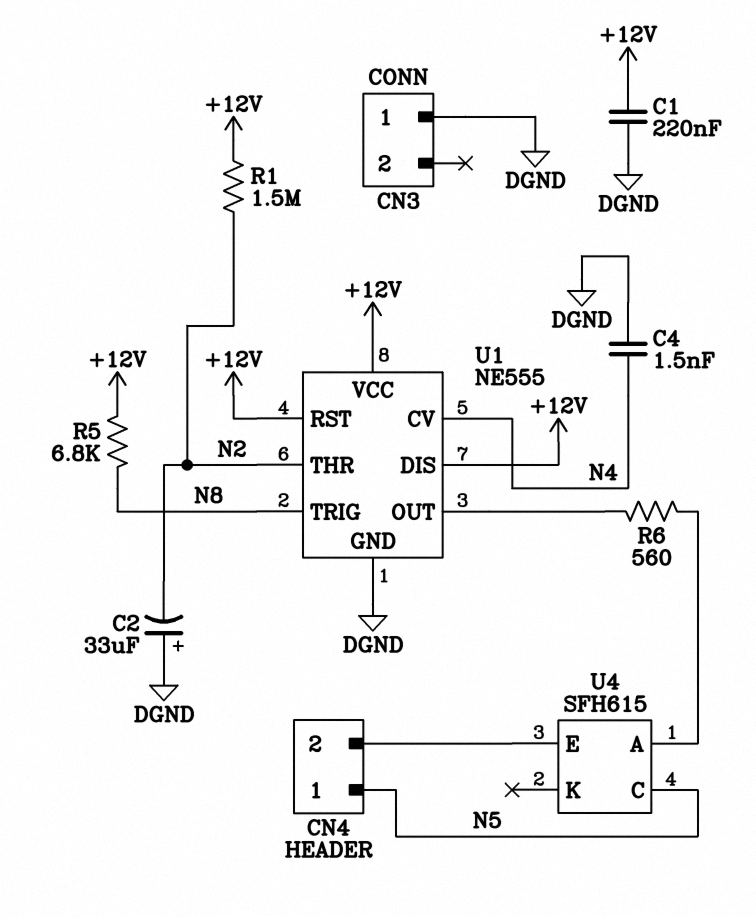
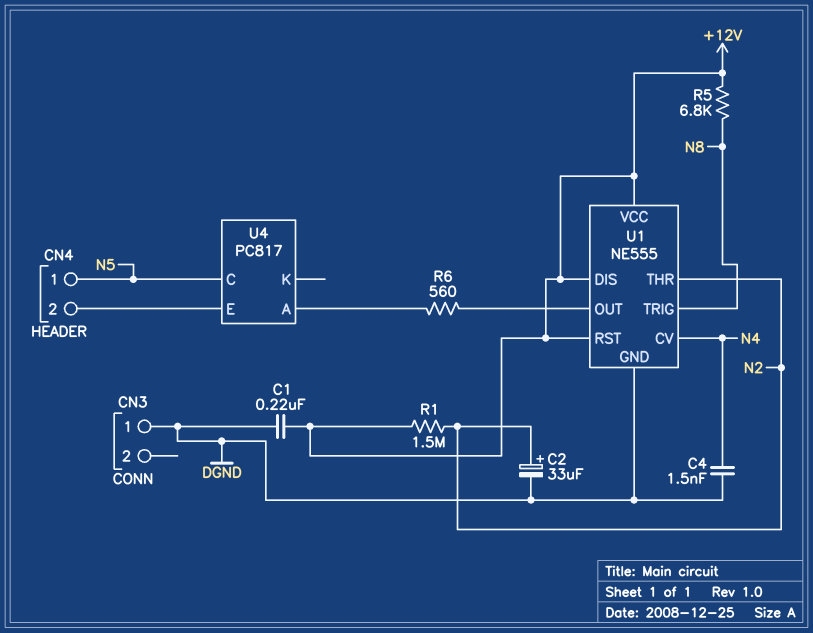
C2: 33uF (plus DGND, minus N2) -> 33uF (plus N2, minus DGND)
U4: SFH615 -> PC817

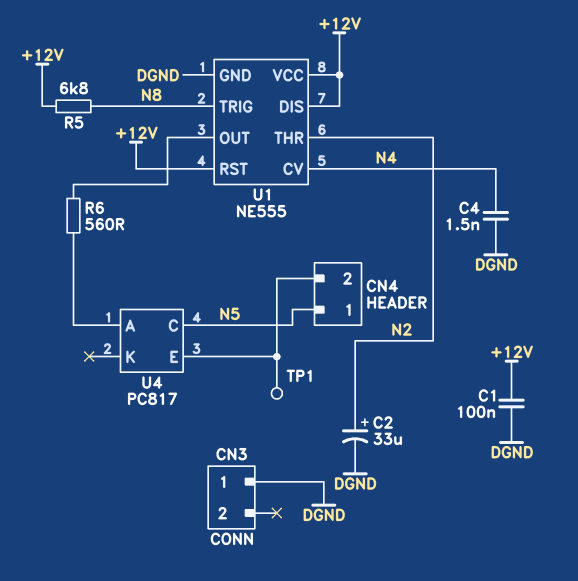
C1: 220nF (+12V, DGND) -> 100nF (+12V, DGND)
R1: 1.5M (+12V, N2) -> none
TP1: none -> test point (CN4/2)

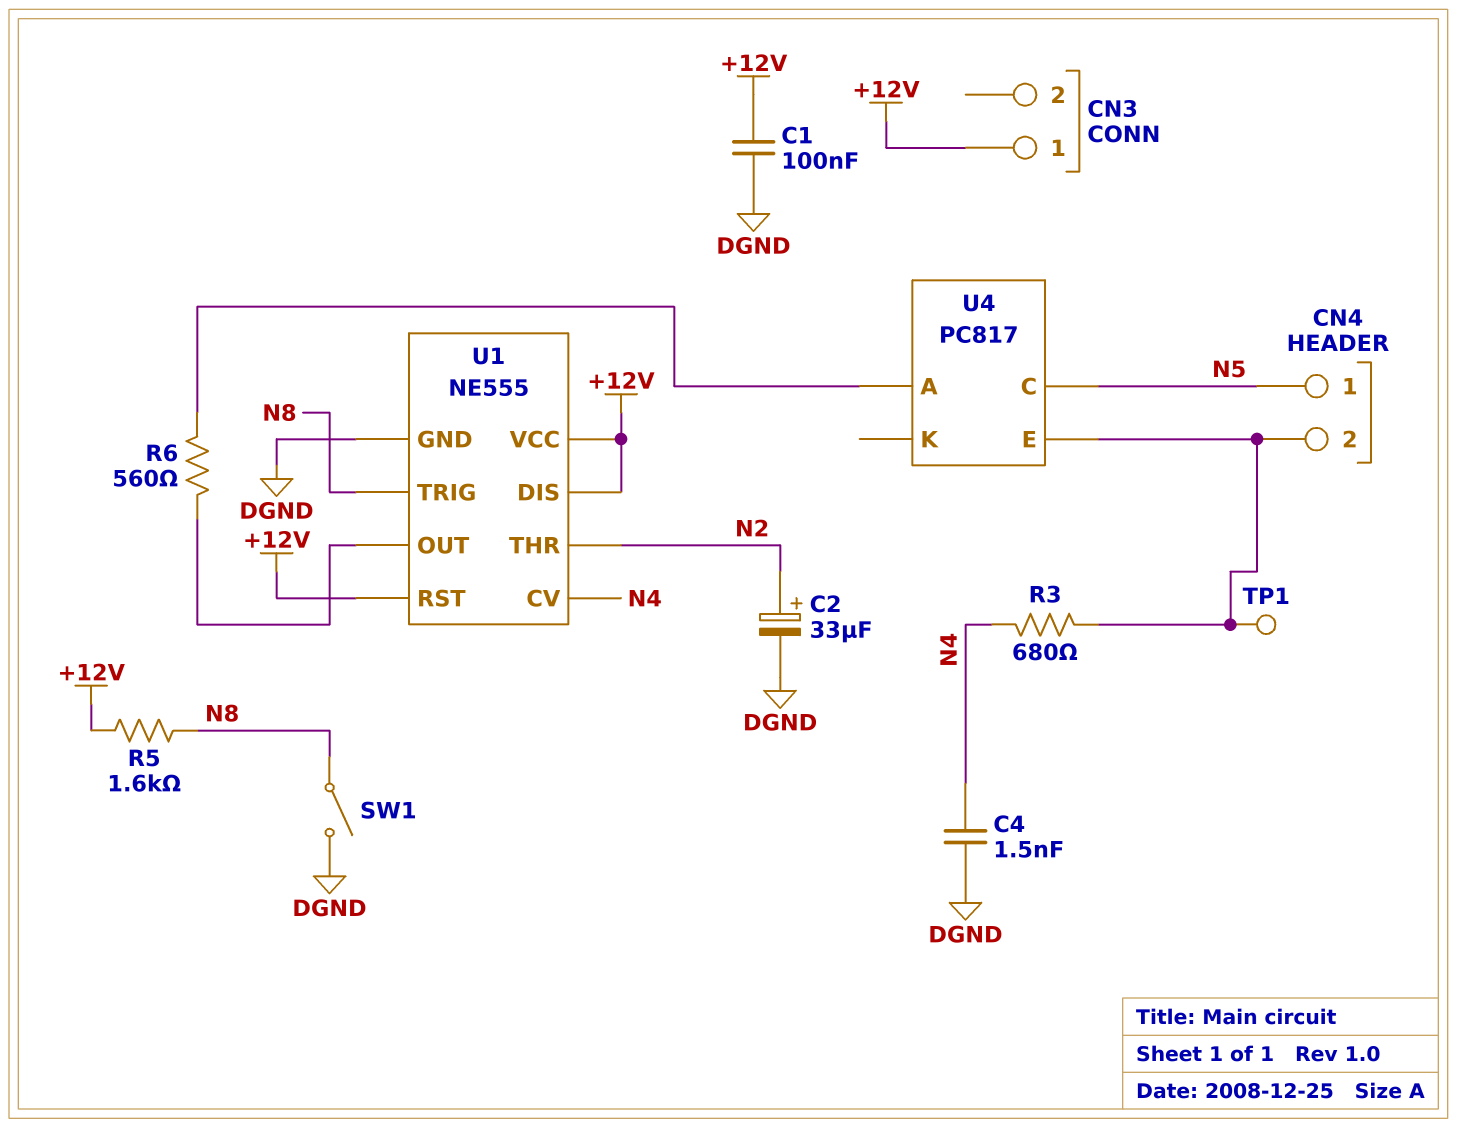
CN3 pin 1: DGND -> +12V
R3: none -> 680 (CN4/2, N4)
R5: 6.8k (+12V, N8) -> 1.6k (+12V, N8)
SW1: none -> switch (DGND, N8)

